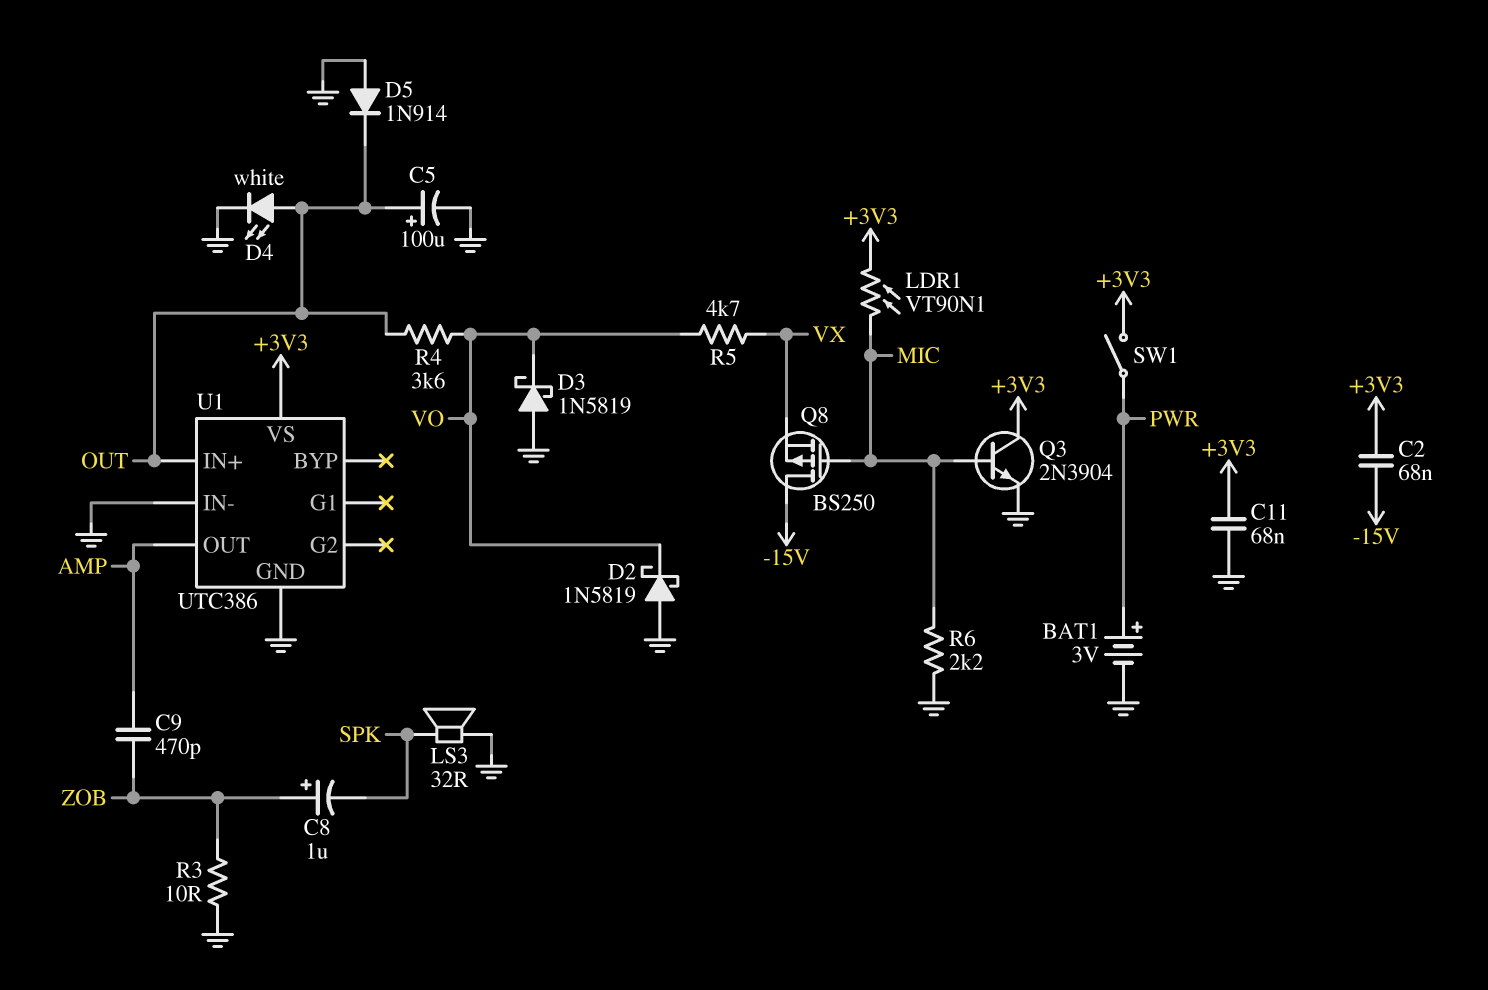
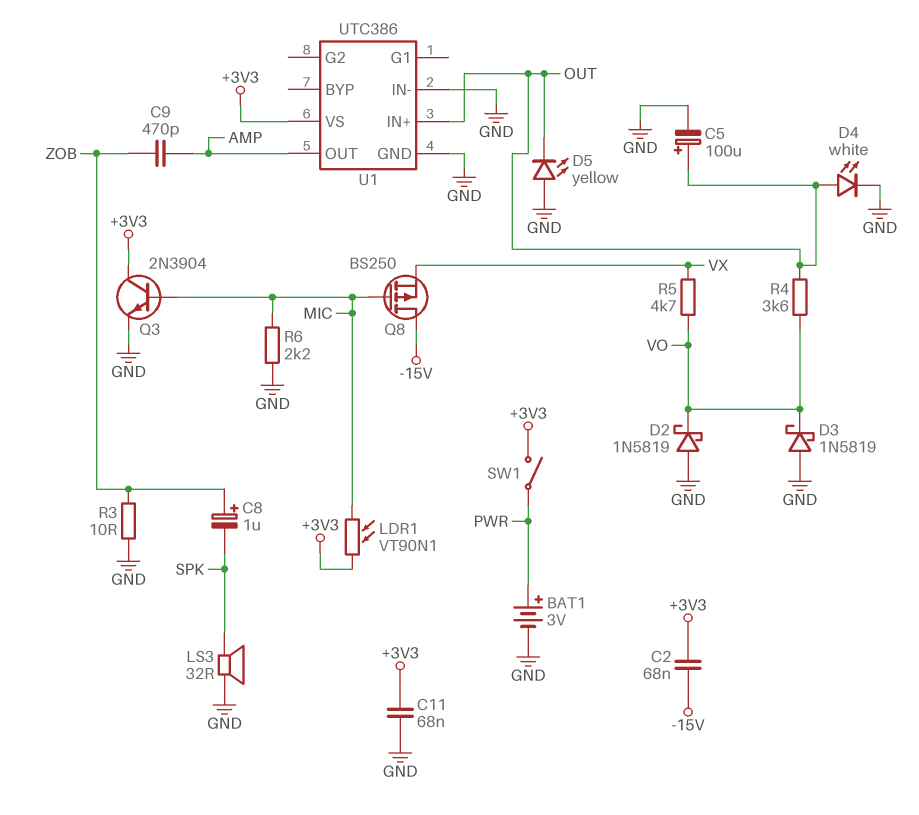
D5: diode 1N914 (A GND, K OUT) -> LED yellow (A GND, K OUT)

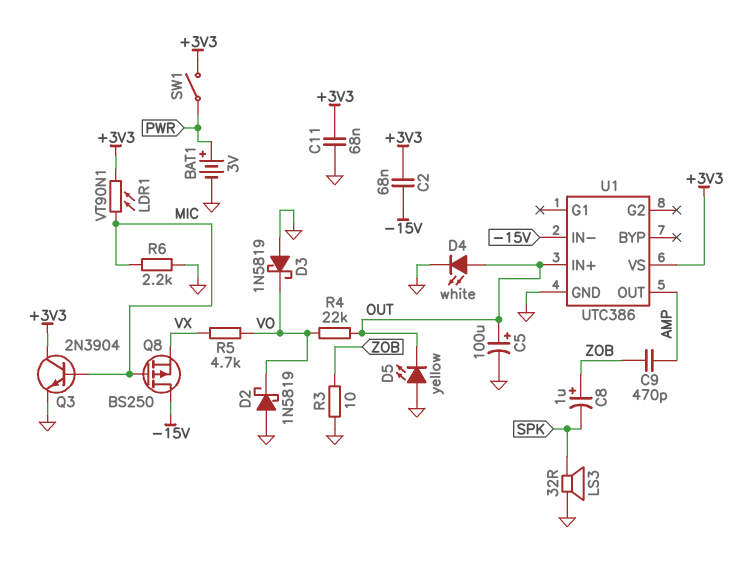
R4: 3.6k (OUT, VO) -> 22k (OUT, VO)
U1 pin IN-: GND -> -15V

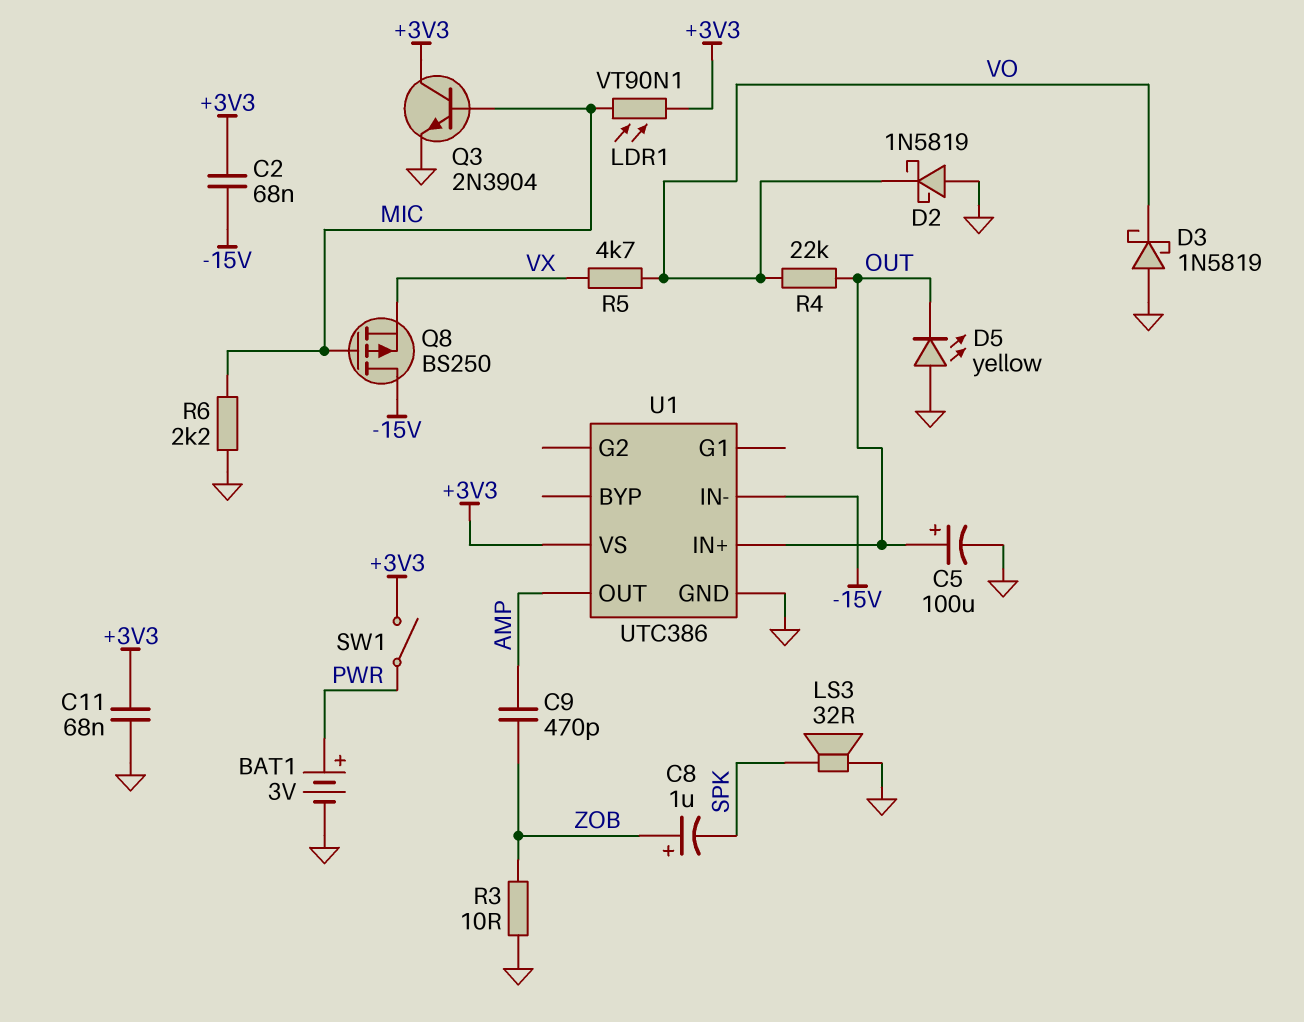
D4: LED white (A OUT, K GND) -> none

